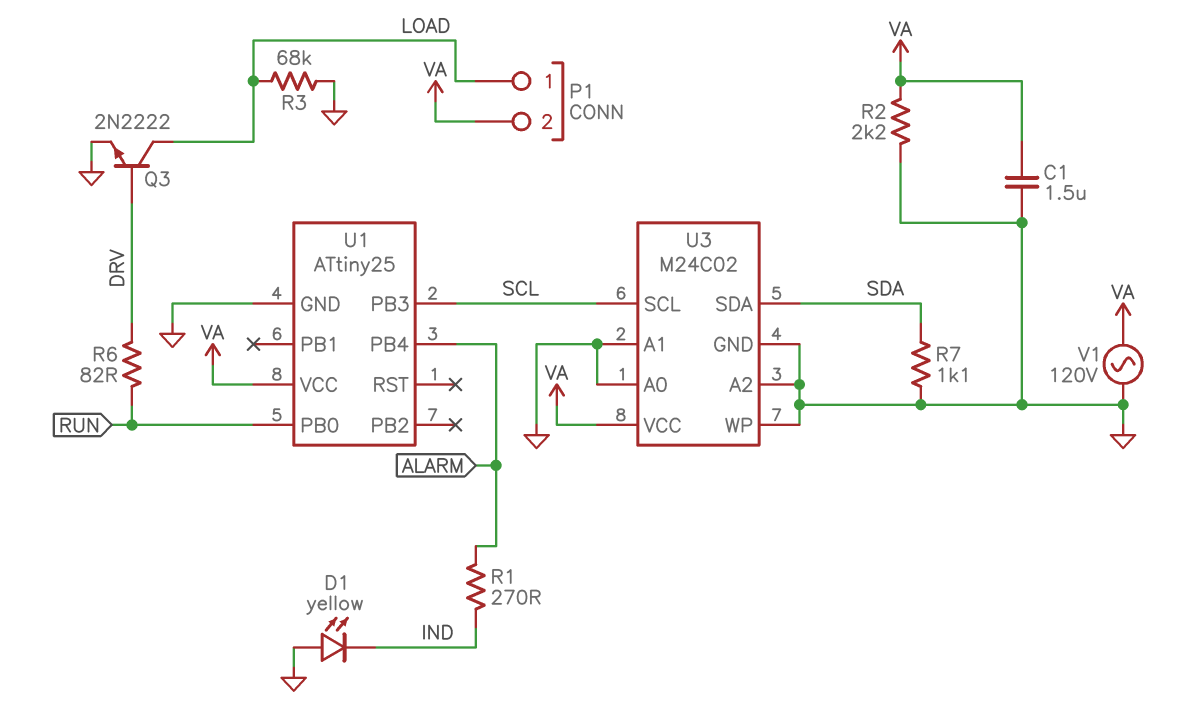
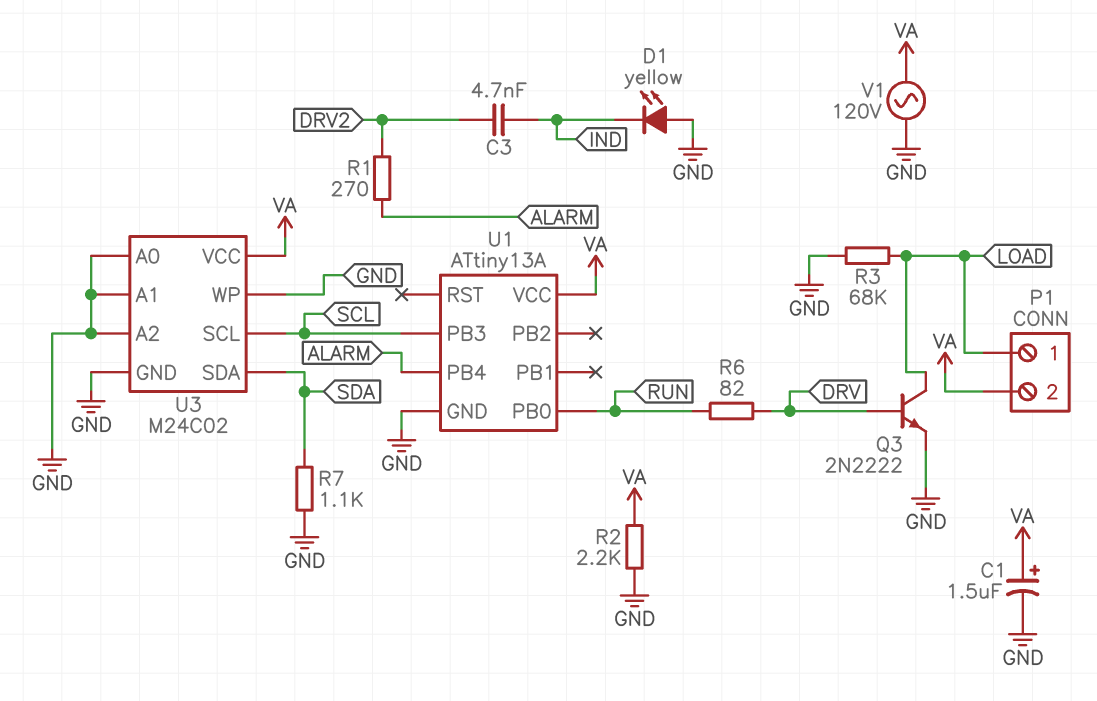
C1: 1.5uF (GND, VA) -> 1.5uF (plus VA, minus GND)
C3: none -> 4.7nF (DRV2, IND)
R1: 270 (ALARM, IND) -> 270 (ALARM, DRV2)
U1: ATtiny25 -> ATtiny13A

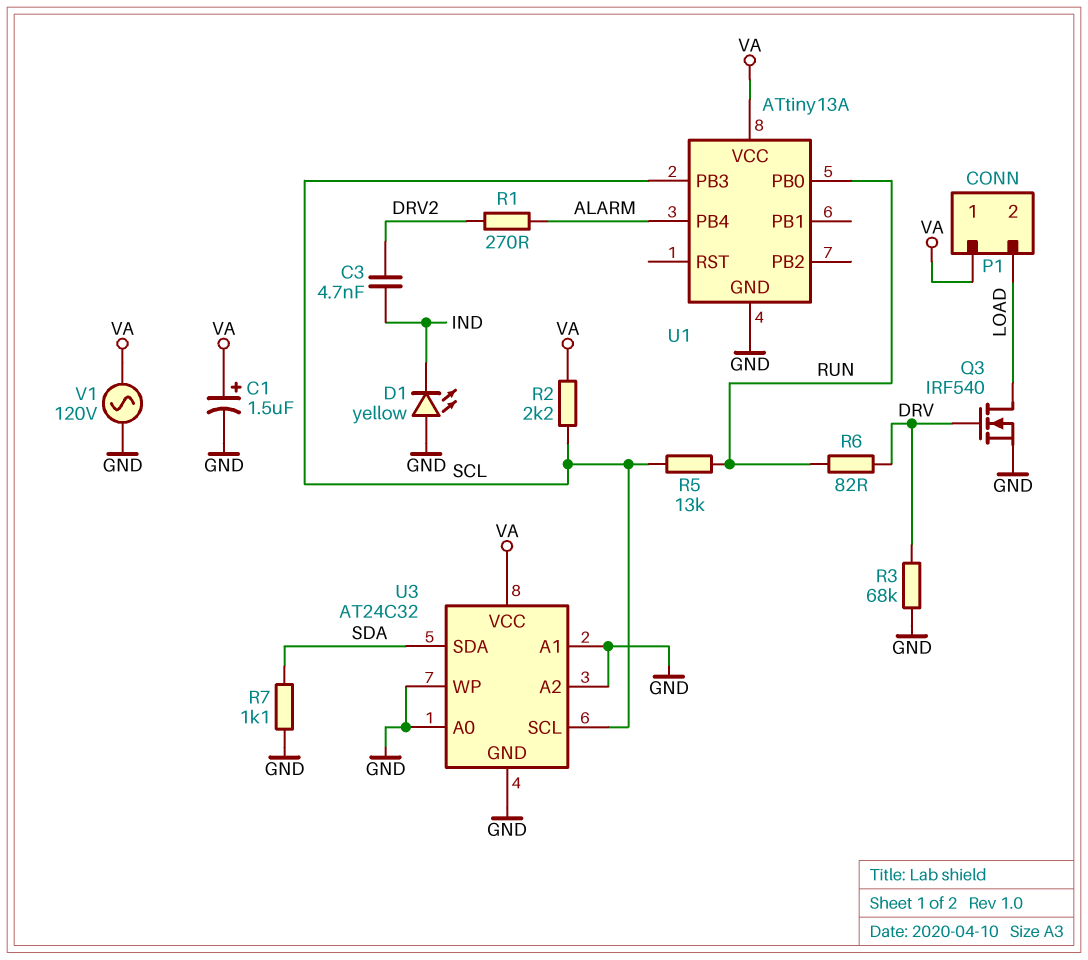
P1 pin 1: LOAD -> VA
P1 pin 2: VA -> LOAD
Q3: NPN 2N2222 (B DRV, C LOAD, E GND) -> NMOS IRF540 (G DRV, D LOAD, S GND)
R2: 2.2k (GND, VA) -> 2.2k (SCL, VA)
R3: 68k (GND, LOAD) -> 68k (DRV, GND)
R5: none -> 13k (RUN, SCL)
U3: M24C02 -> AT24C32

